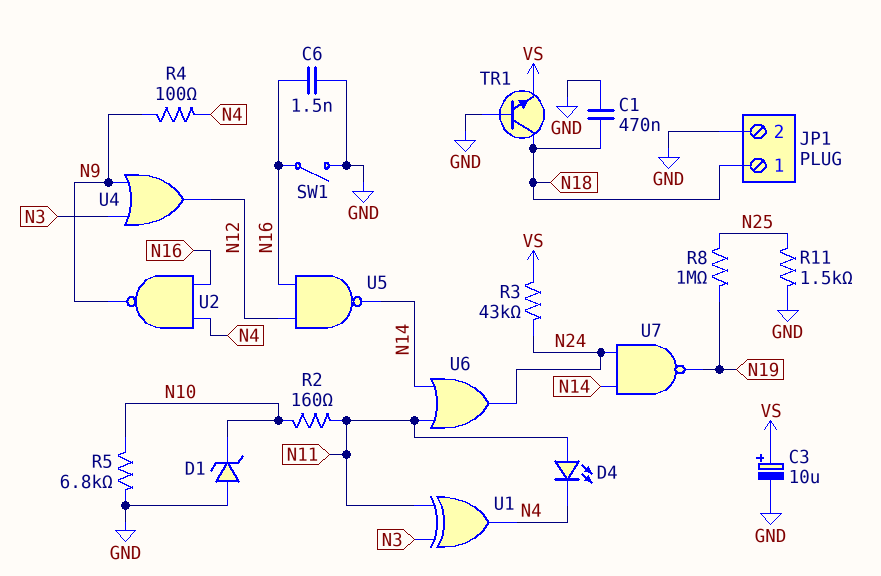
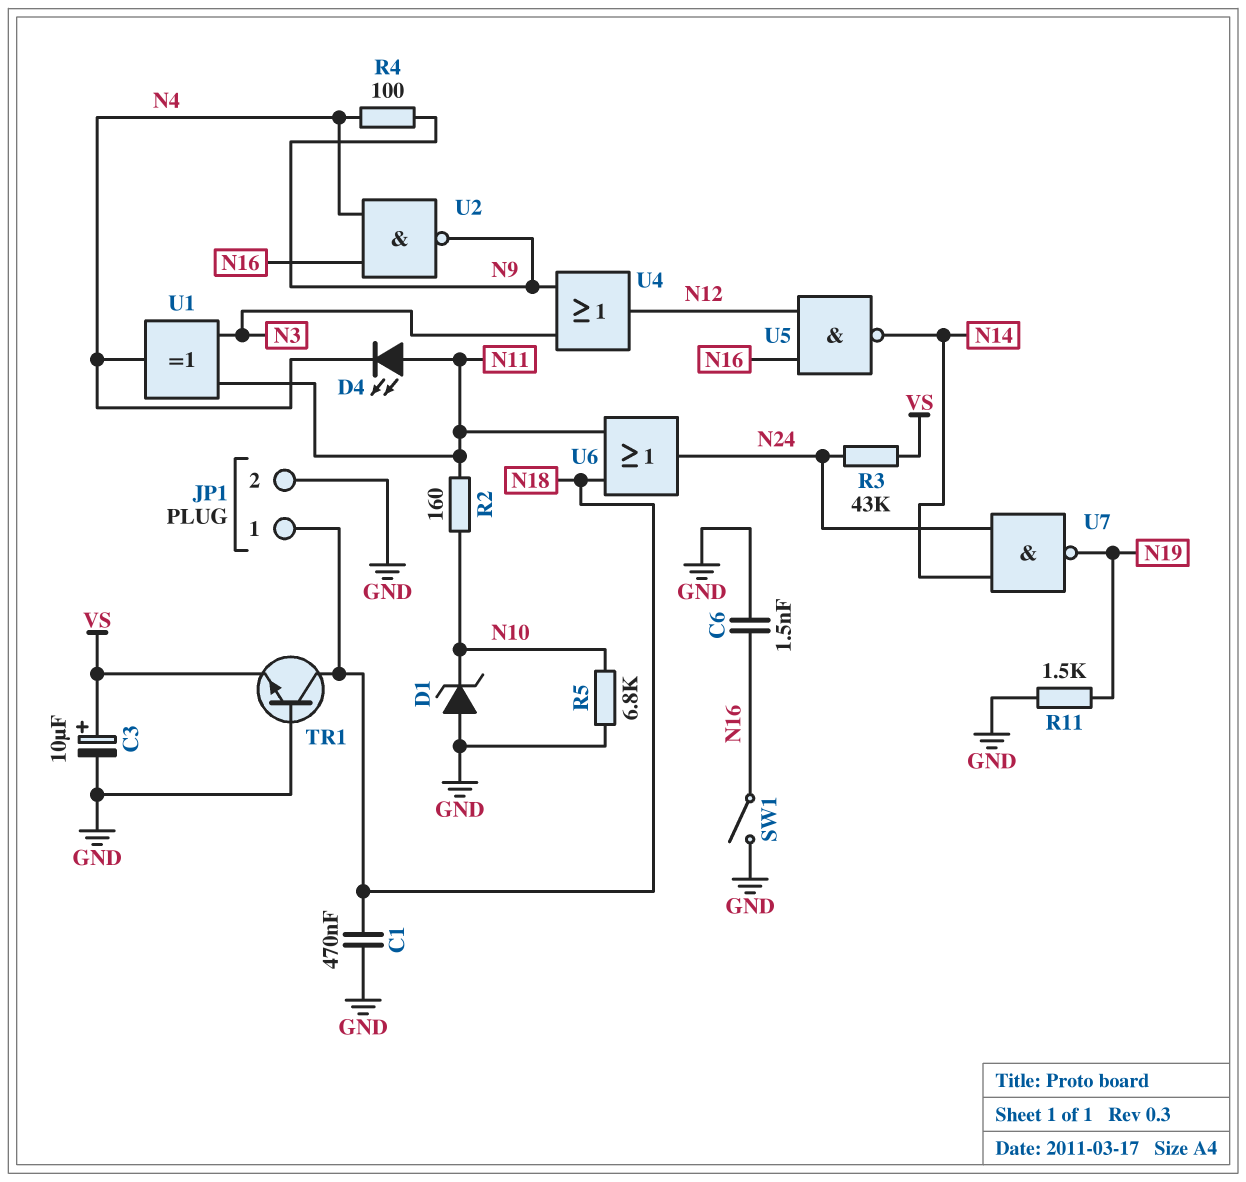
R8: 1M (N19, N25) -> none
R11: 1.5k (GND, N25) -> 1.5k (GND, N19)
U6: OR (in N11, in N14, out N24) -> OR (in N11, in N18, out N24)

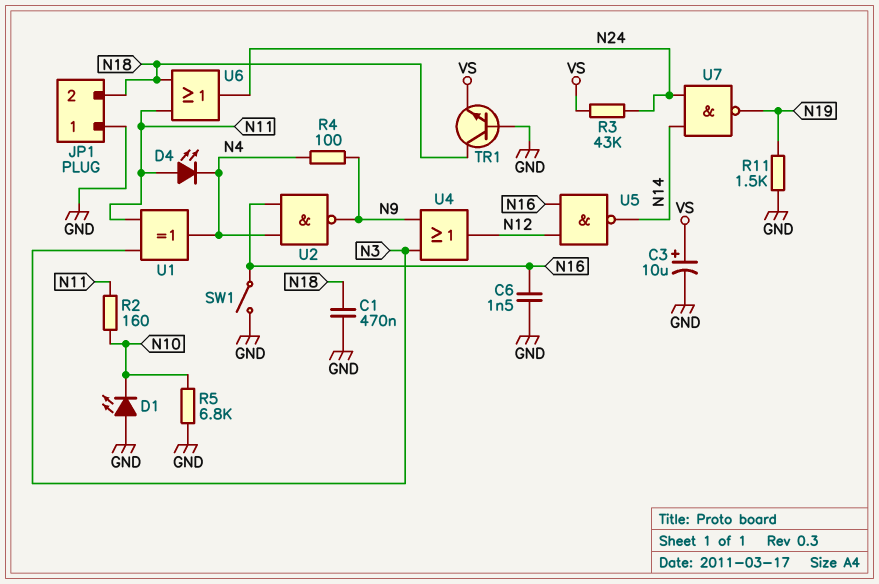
D1: zener (A GND, K N10) -> LED (A GND, K N10)
JP1 pin 1: N18 -> GND
JP1 pin 2: GND -> N18

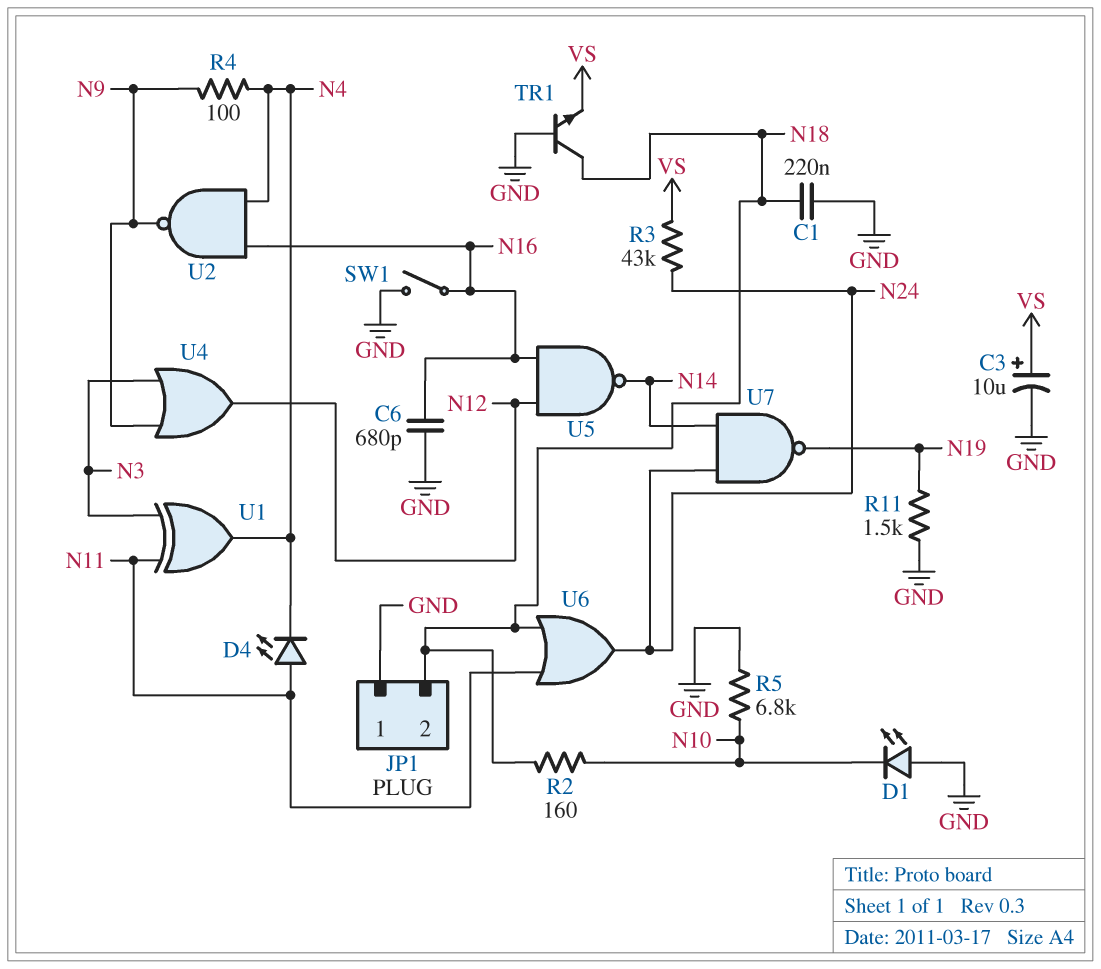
C1: 470nF (GND, N18) -> 220nF (GND, N18)
C6: 1.5nF (GND, N16) -> 680pF (GND, N16)
R2: 160 (N10, N11) -> 160 (N10, N18)

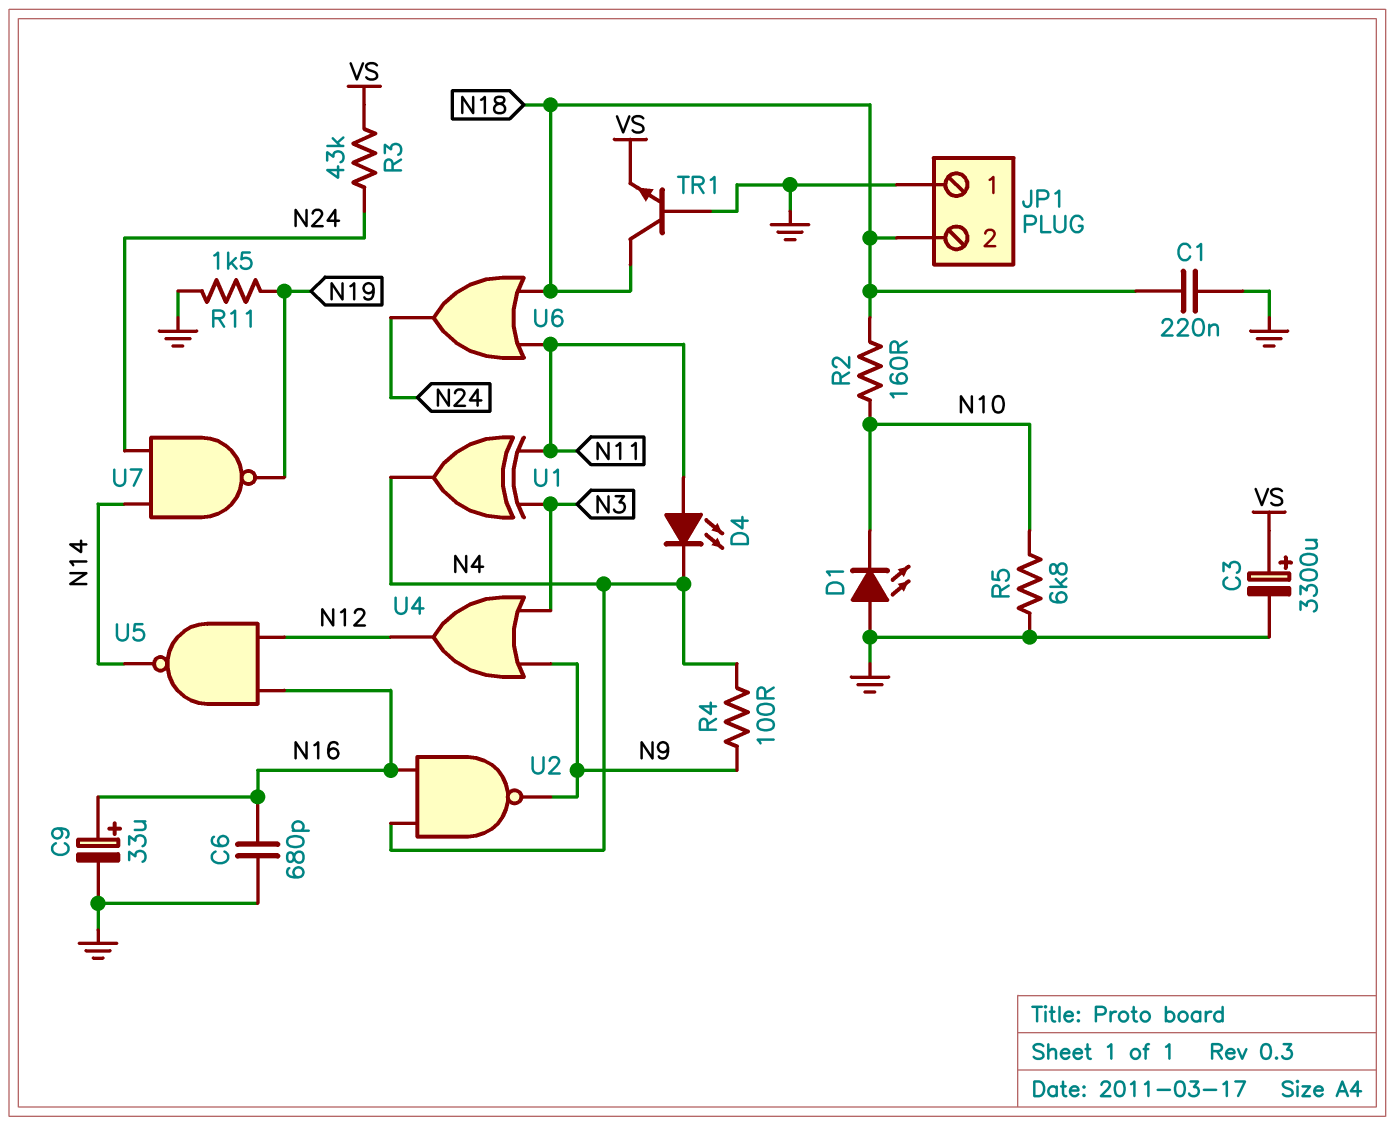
C3: 10uF (plus VS, minus GND) -> 3300uF (plus VS, minus GND)
C9: none -> 33uF (plus N16, minus GND)
SW1: switch (GND, N16) -> none

